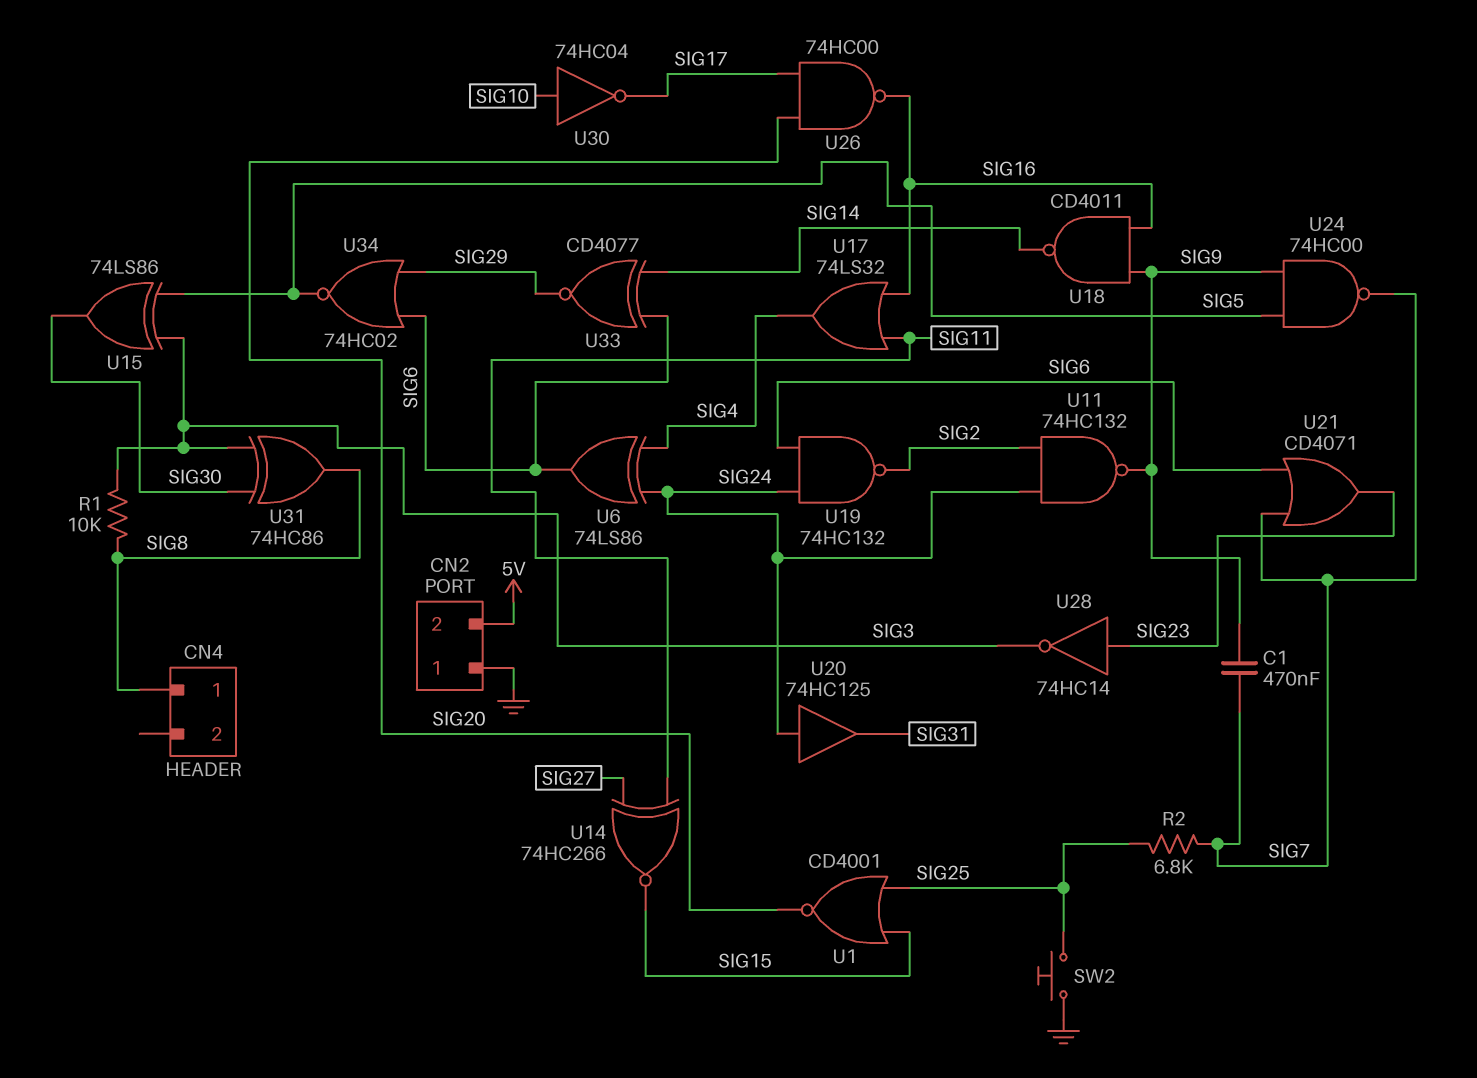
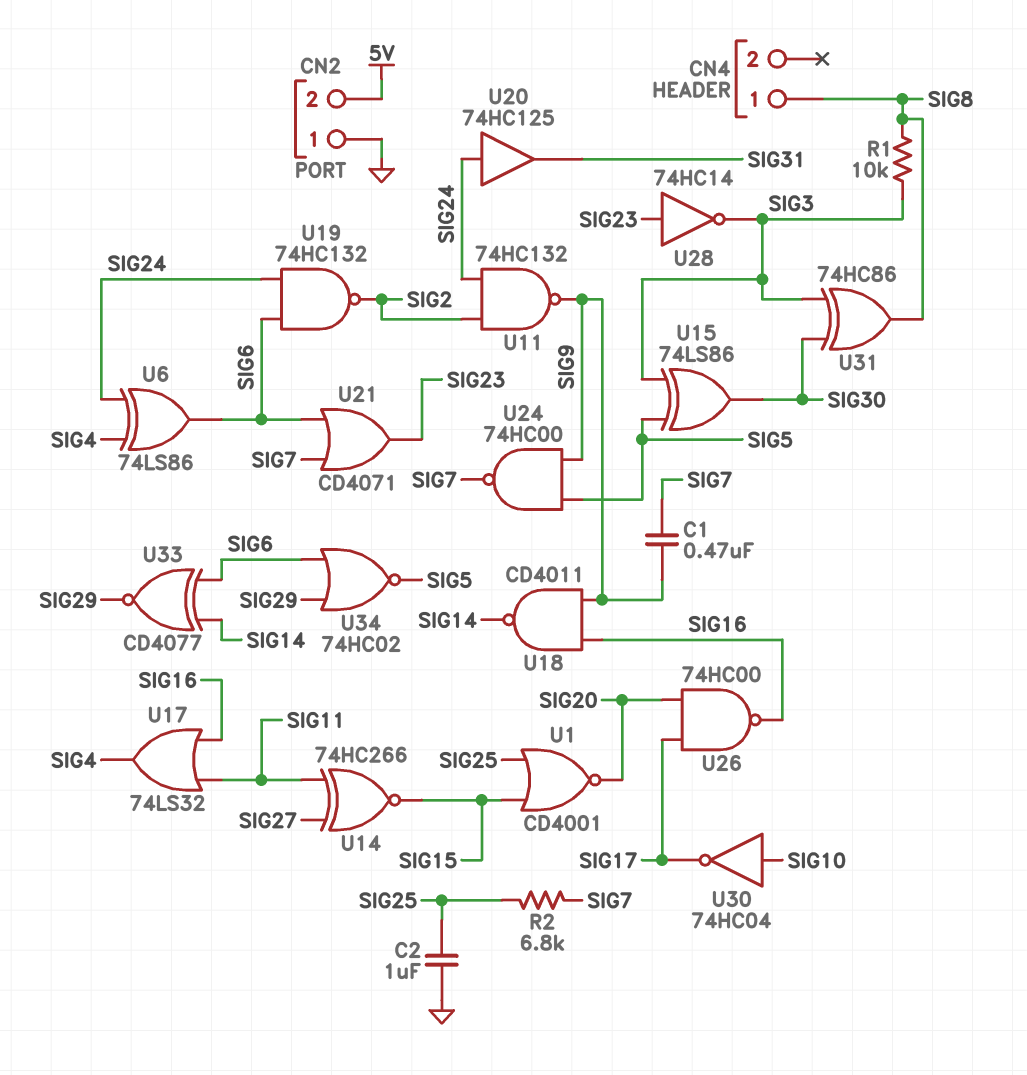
C2: none -> 1uF (GND, SIG25)
SW2: button (GND, SIG25) -> none

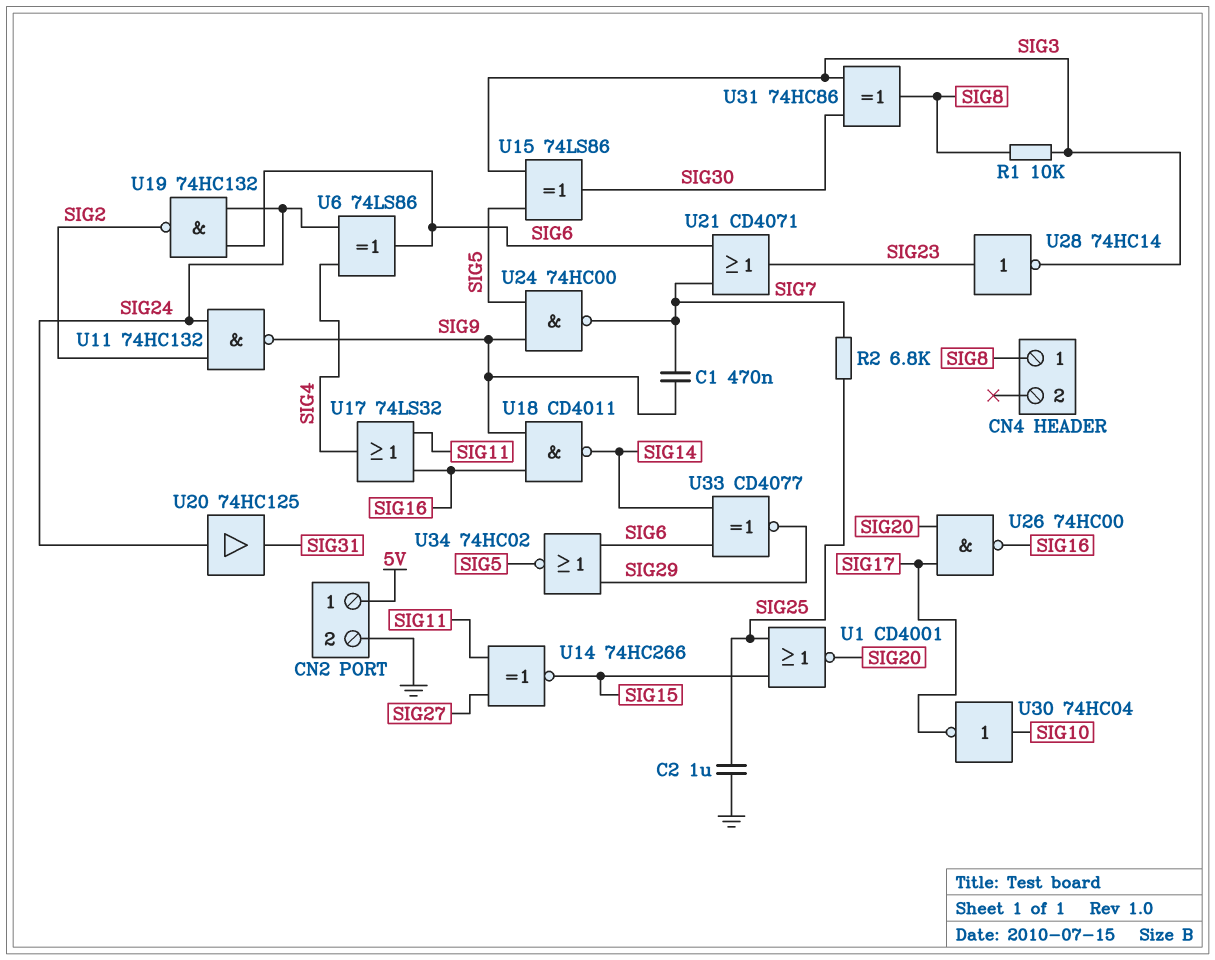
CN2 pin 1: GND -> 5V
CN2 pin 2: 5V -> GND

